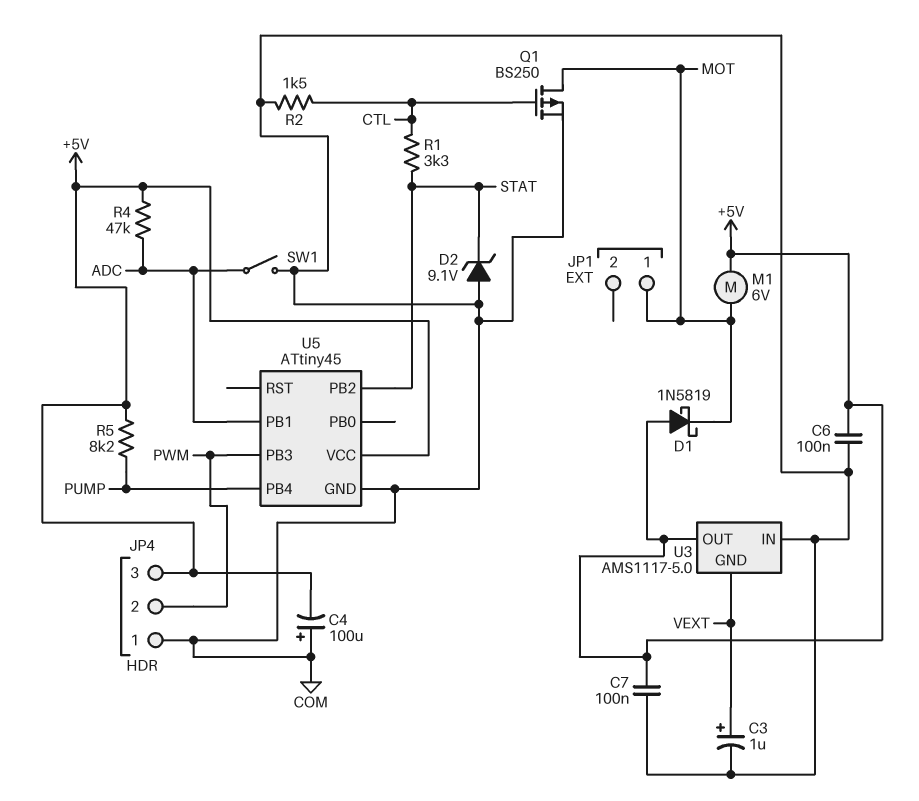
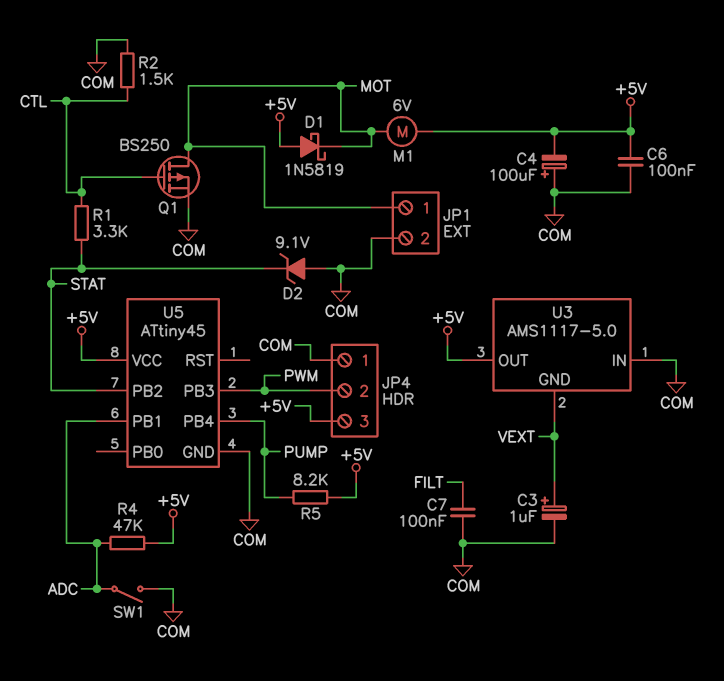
C7: 100nF (+5V, COM) -> 100nF (COM, FILT)
JP1 pin 2: none -> COM

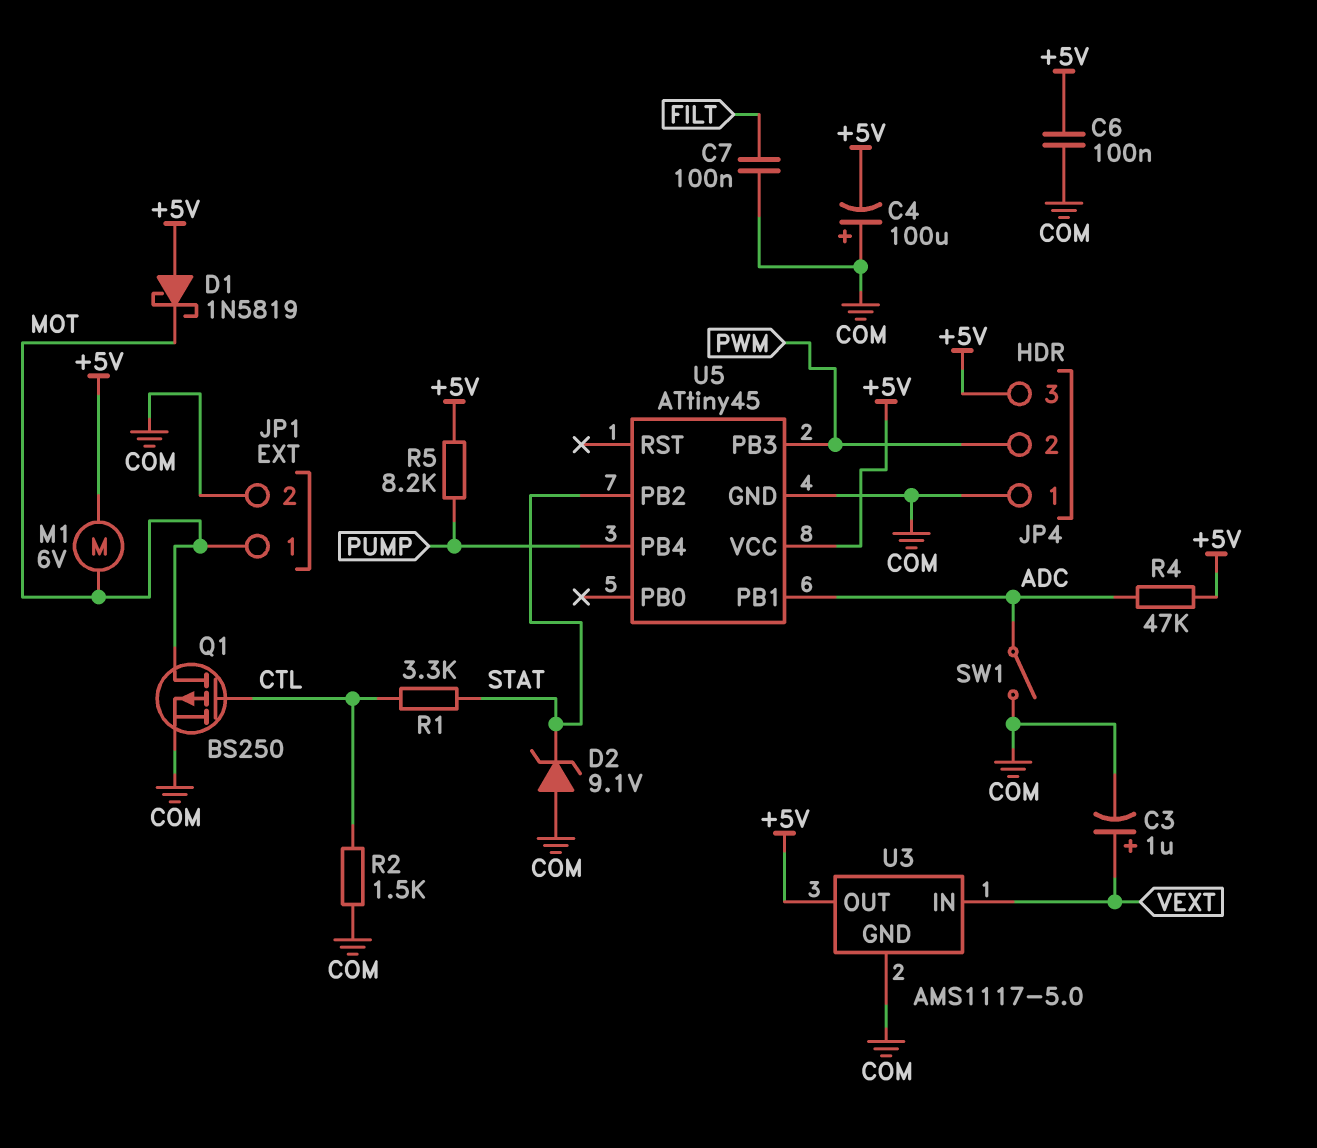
U3 pin GND: VEXT -> COM
U3 pin IN: COM -> VEXT

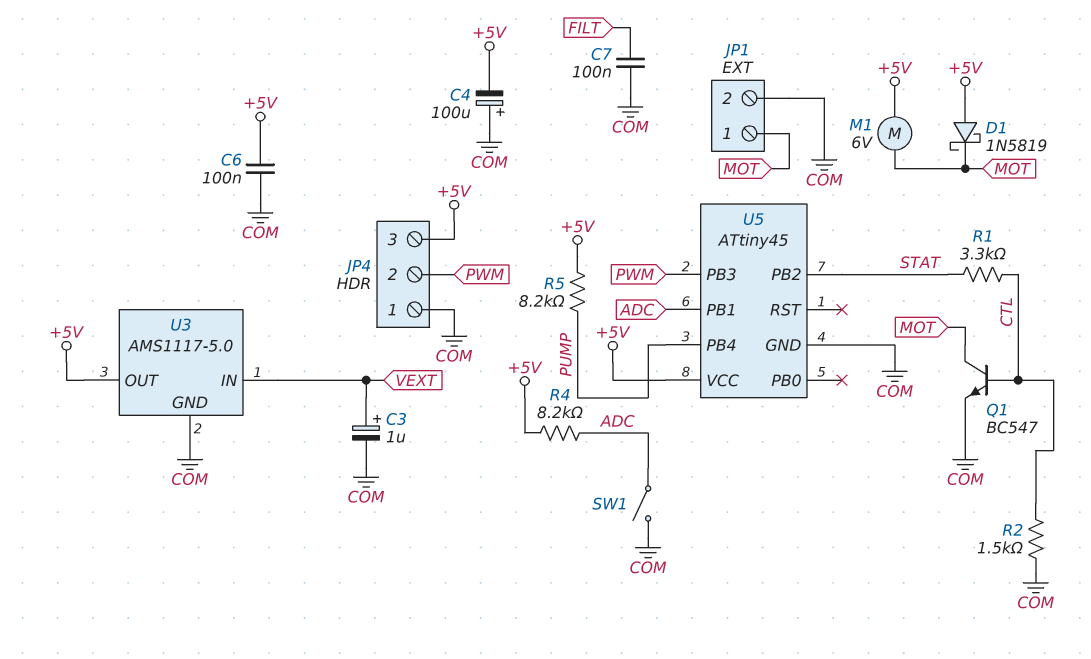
D2: zener 9.1V (A COM, K STAT) -> none
Q1: PMOS BS250 (G CTL, D MOT, S COM) -> NPN BC547 (B CTL, C MOT, E COM)
R4: 47k (+5V, ADC) -> 8.2k (+5V, ADC)

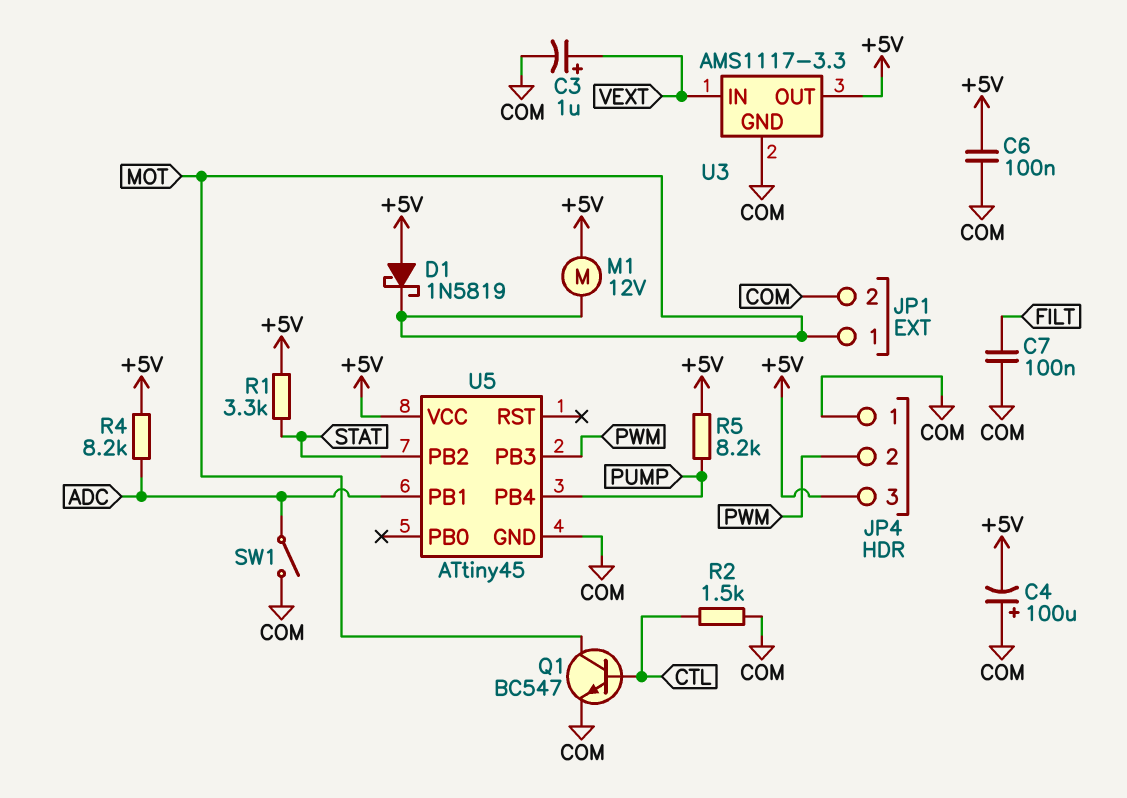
M1: motor 6V (+5V, MOT) -> motor 12V (+5V, MOT)
R1: 3.3k (CTL, STAT) -> 3.3k (+5V, STAT)
U3: AMS1117-5.0 -> AMS1117-3.3

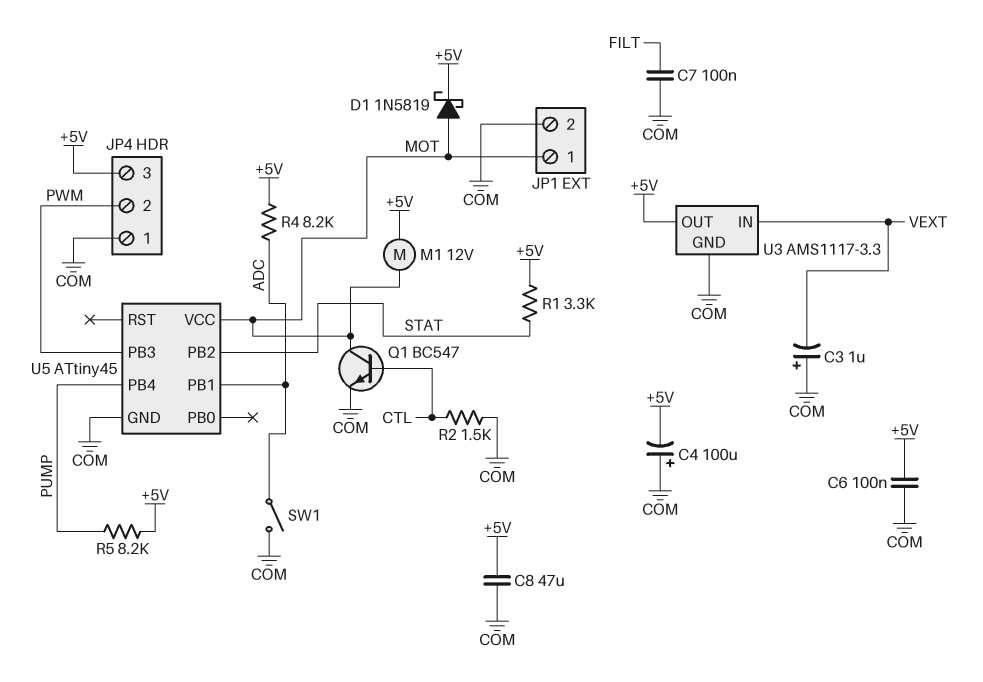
C3: 1uF (plus VEXT, minus COM) -> 1uF (plus COM, minus VEXT)
C8: none -> 47uF (+5V, COM)
D1: schottky 1N5819 (A +5V, K MOT) -> schottky 1N5819 (A MOT, K +5V)
U5 pin VCC: +5V -> MOT

